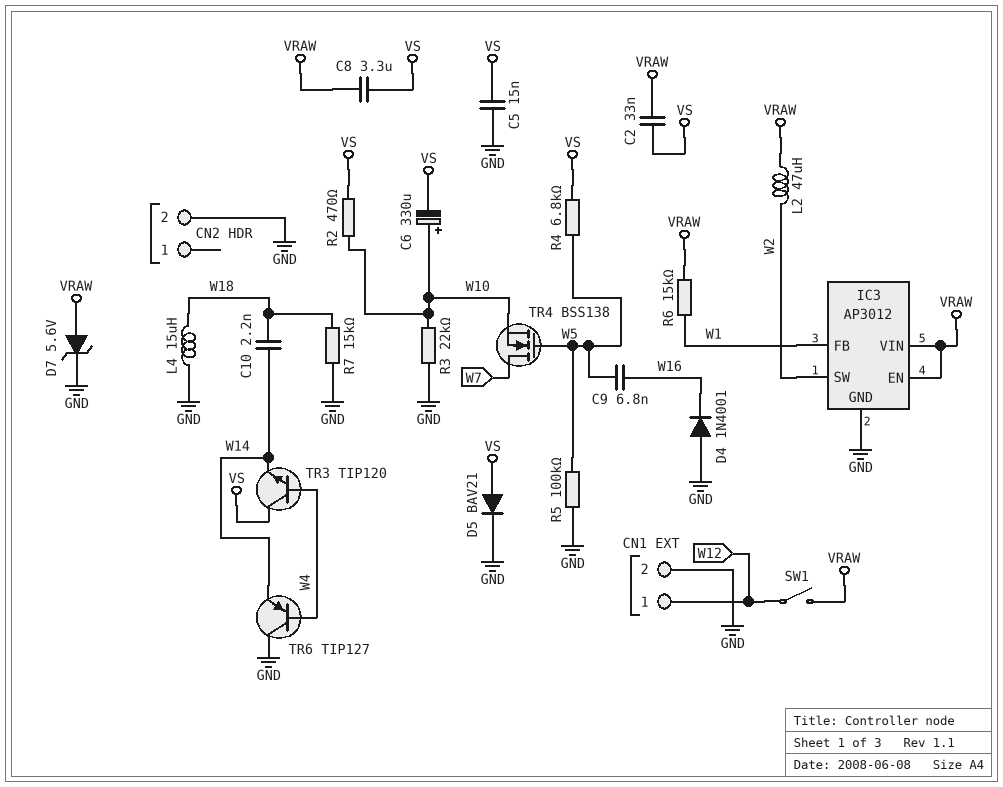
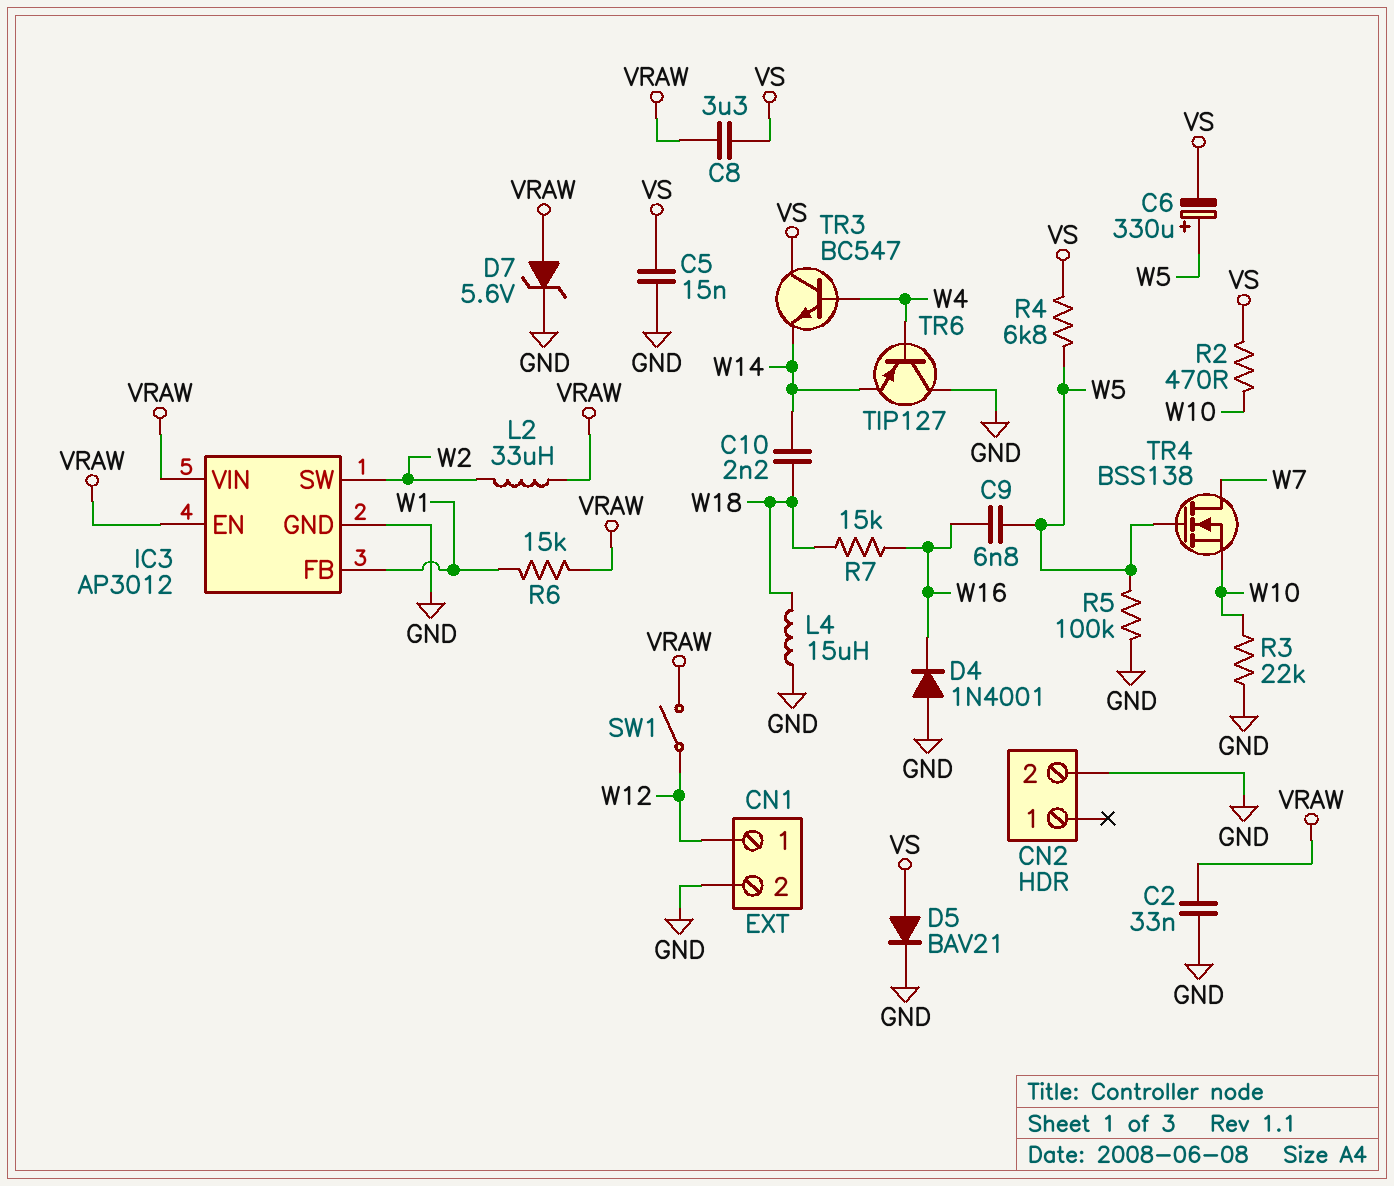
C2: 33nF (VRAW, VS) -> 33nF (GND, VRAW)
C6: 330uF (plus W10, minus VS) -> 330uF (plus W5, minus VS)
L2: 47uH (VRAW, W2) -> 33uH (VRAW, W2)
R7: 15k (GND, W18) -> 15k (W16, W18)
TR3: NPN TIP120 (B W4, C VS, E W14) -> NPN BC547 (B W4, C VS, E W14)

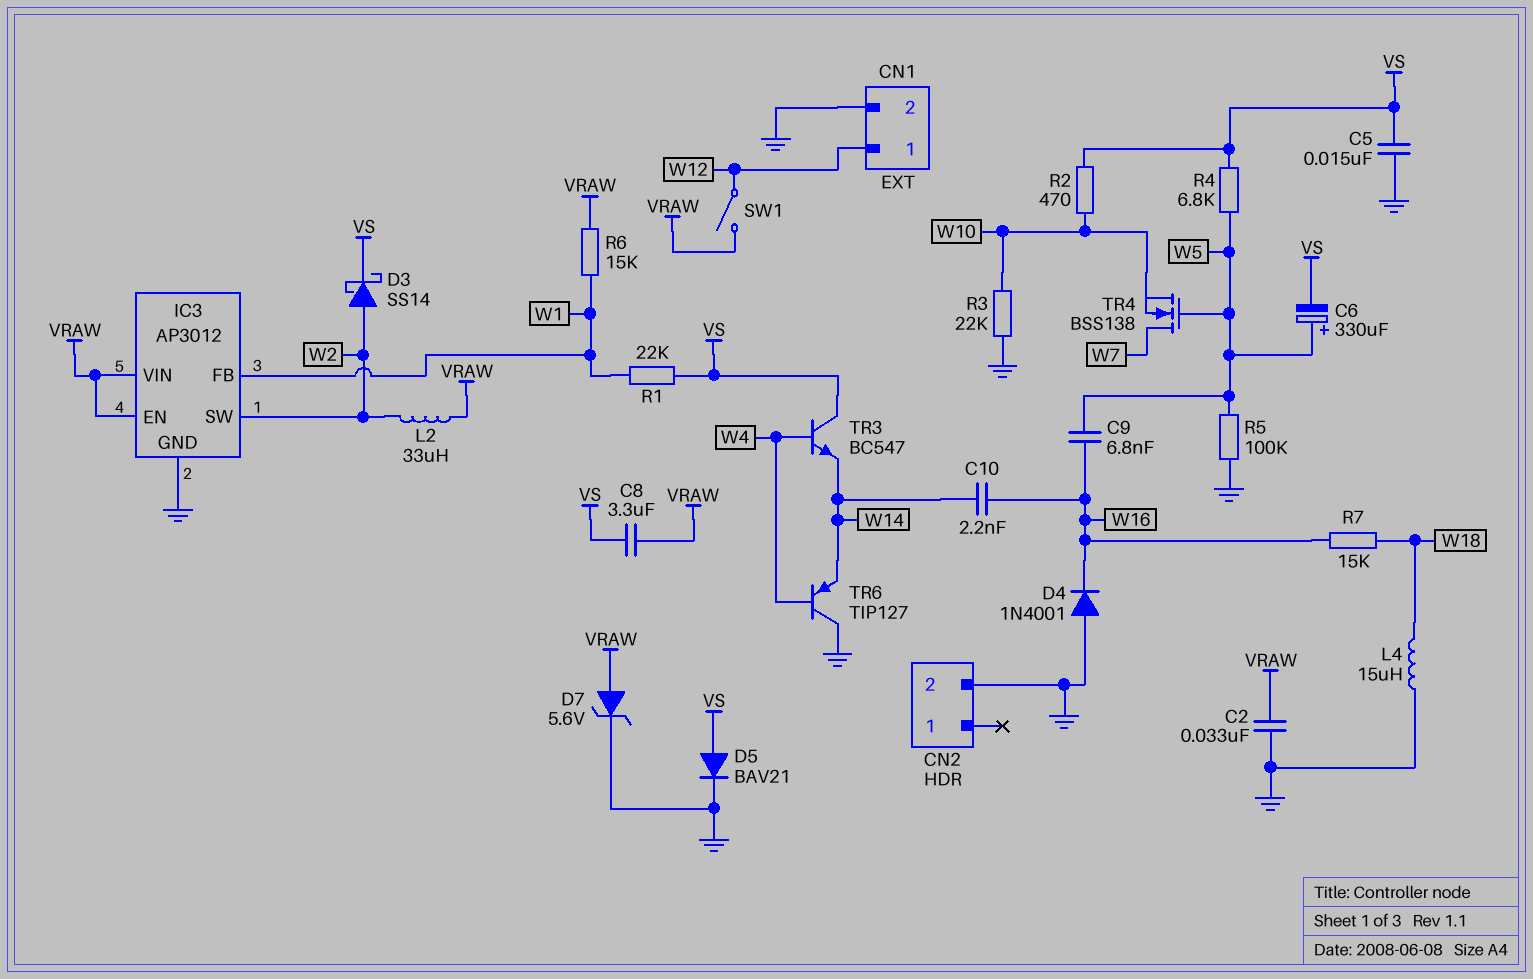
C10: 2.2nF (W14, W18) -> 2.2nF (W14, W16)
D3: none -> schottky SS14 (A W2, K VS)
R1: none -> 22k (VS, W1)

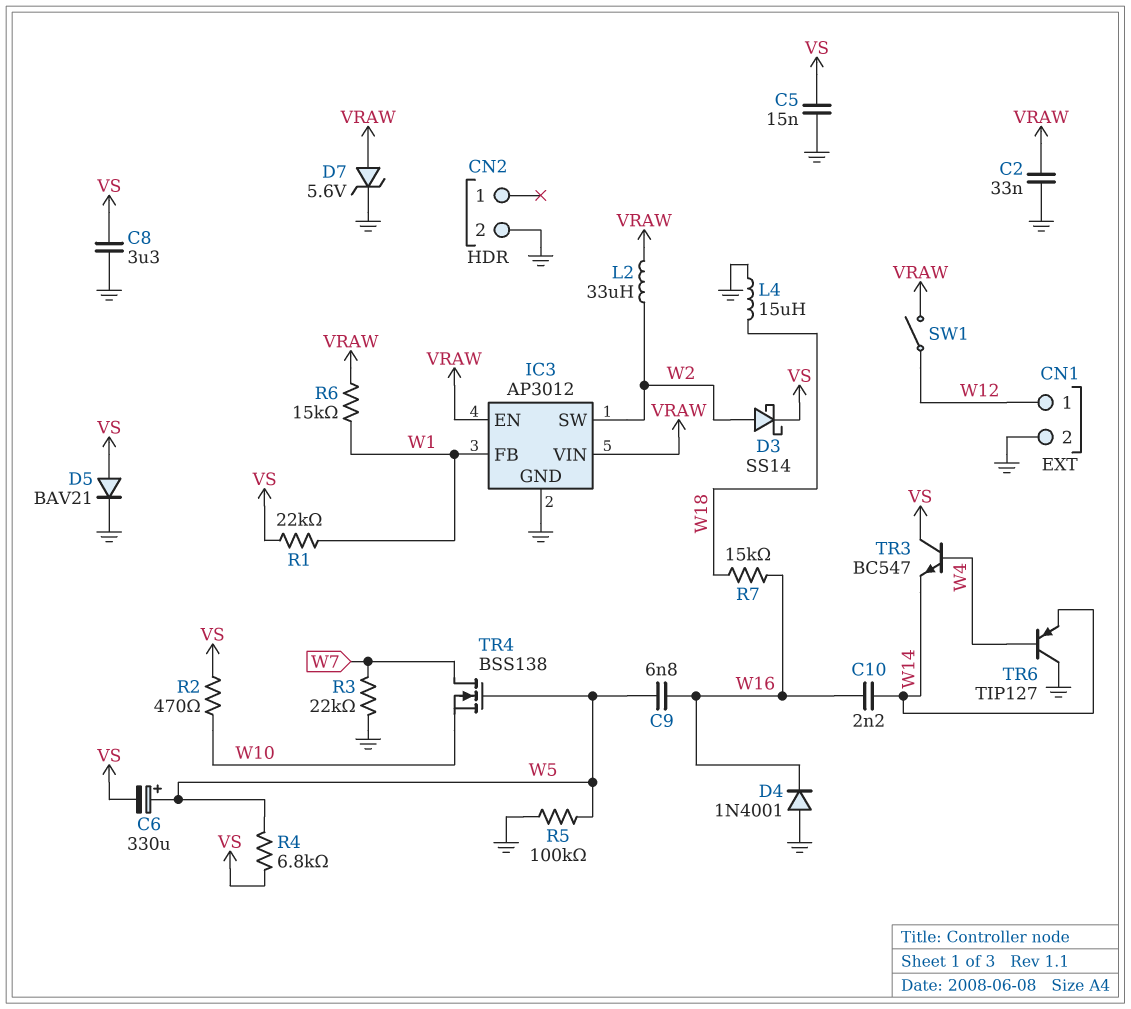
C8: 3.3uF (VRAW, VS) -> 3.3uF (GND, VS)
R3: 22k (GND, W10) -> 22k (GND, W7)

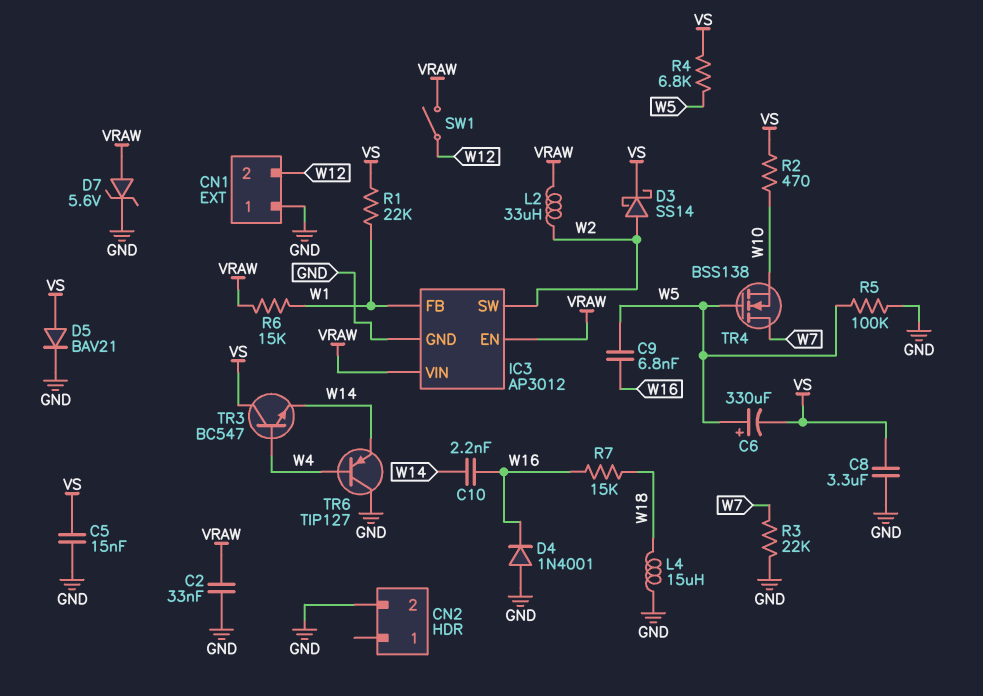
CN1 pin 1: W12 -> GND
CN1 pin 2: GND -> W12

